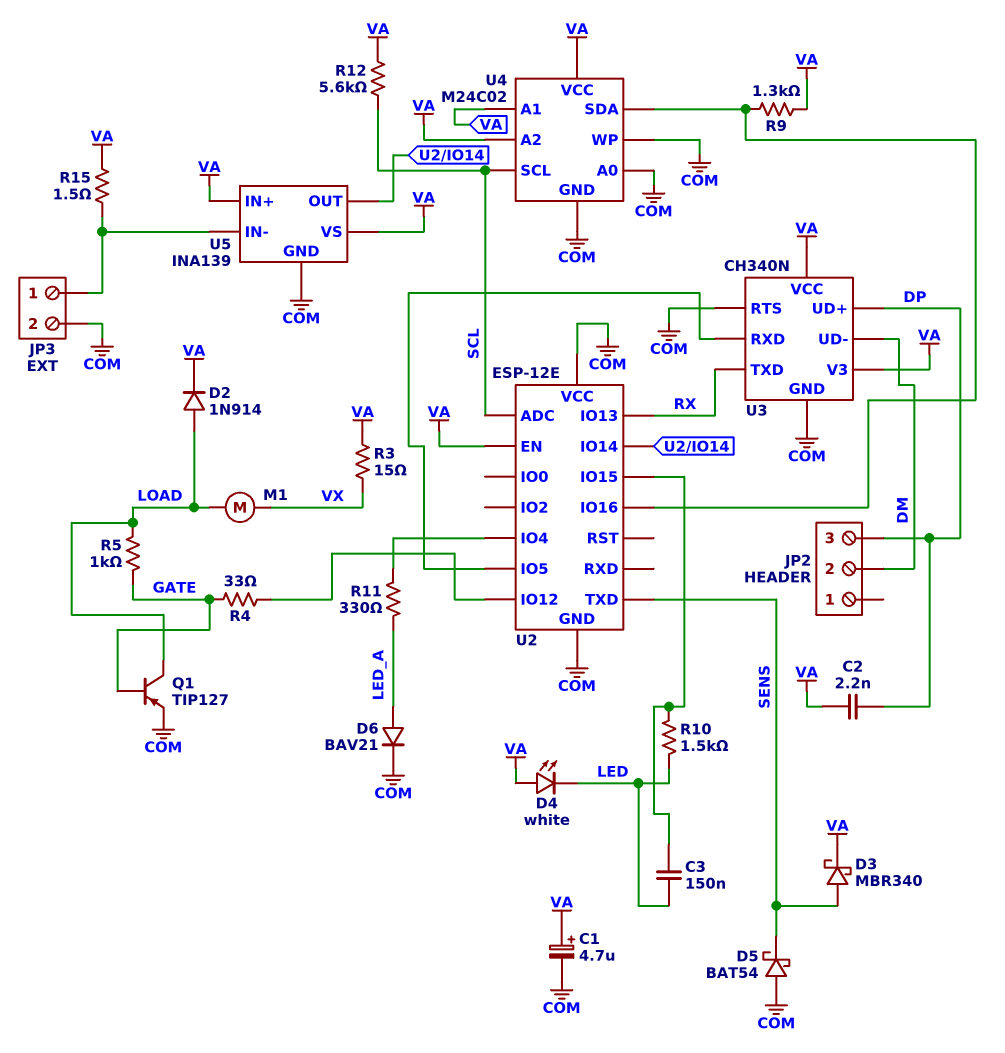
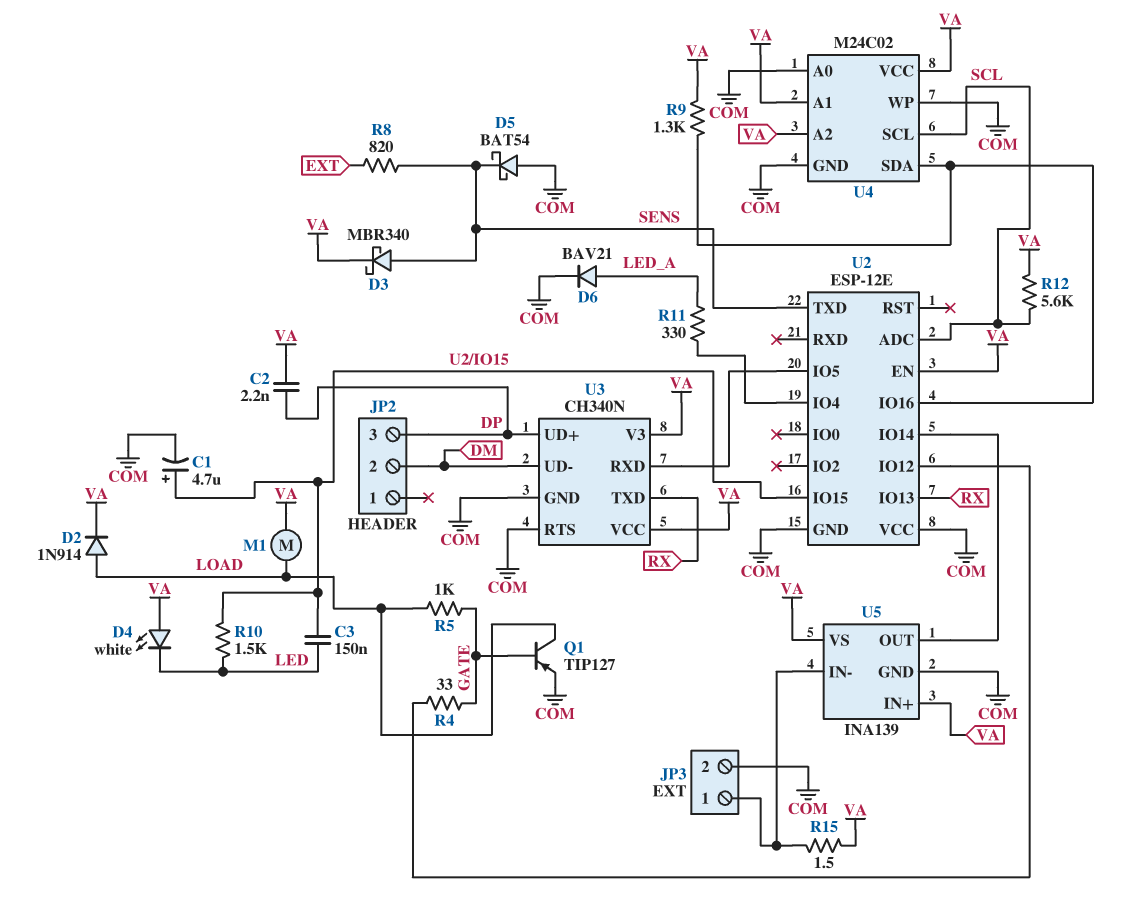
C1: 4.7uF (plus VA, minus COM) -> 4.7uF (plus U2/IO15, minus COM)
M1: motor (LOAD, VX) -> motor (LOAD, VA)
R3: 15 (VA, VX) -> none
R8: none -> 820 (EXT, SENS)

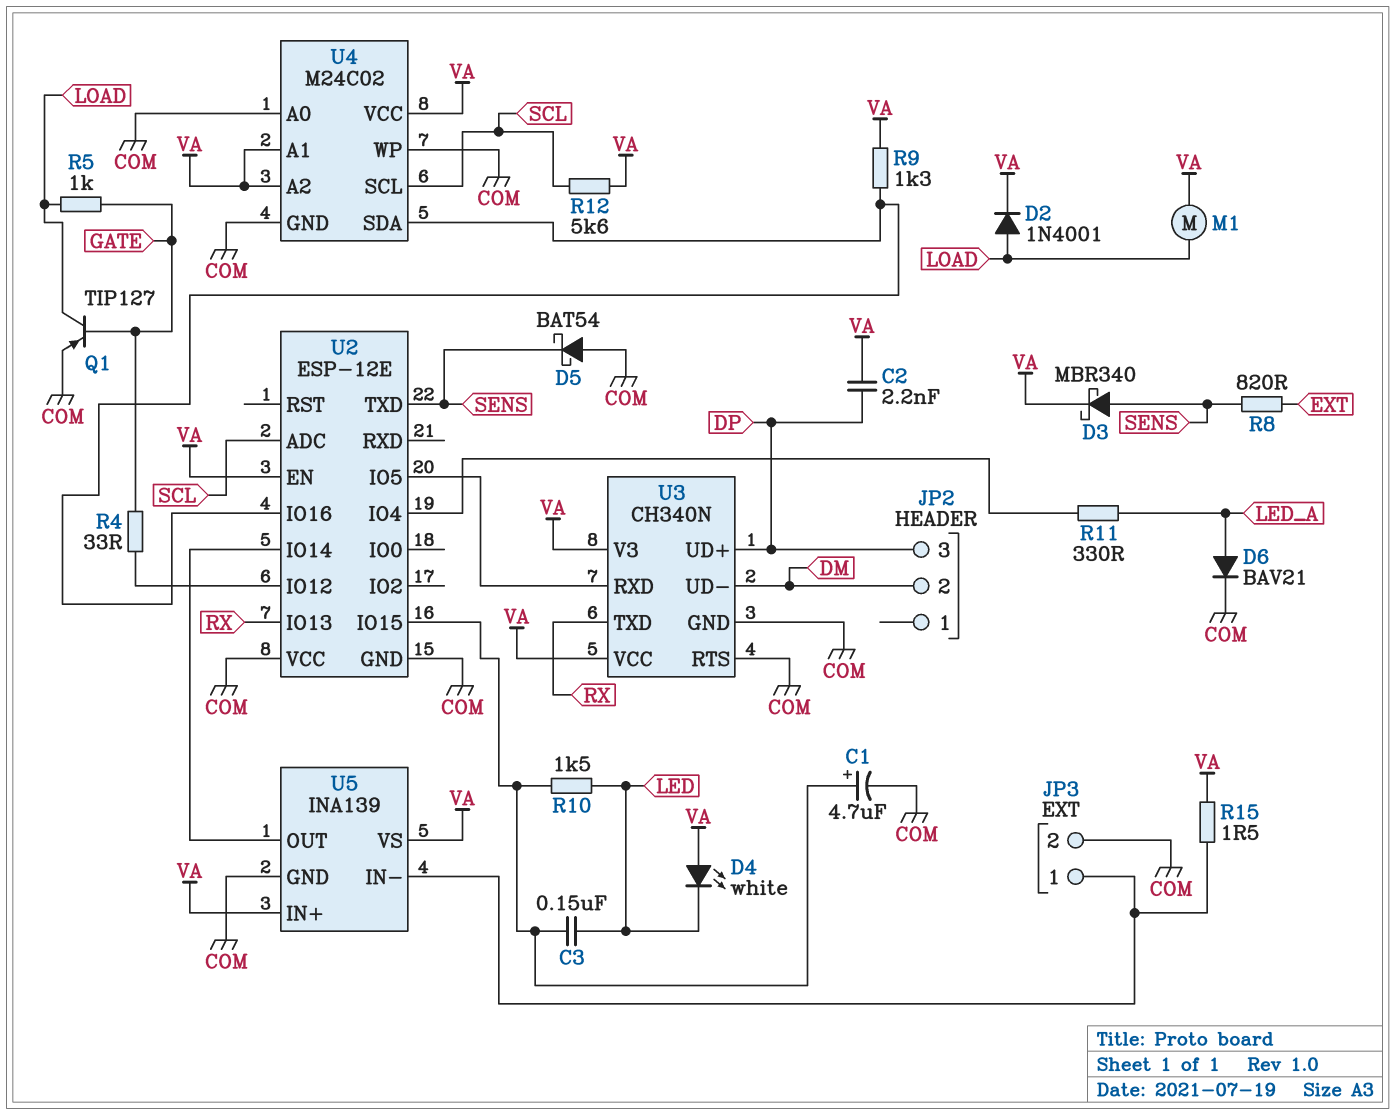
D2: diode 1N914 (A LOAD, K VA) -> diode 1N4001 (A LOAD, K VA)

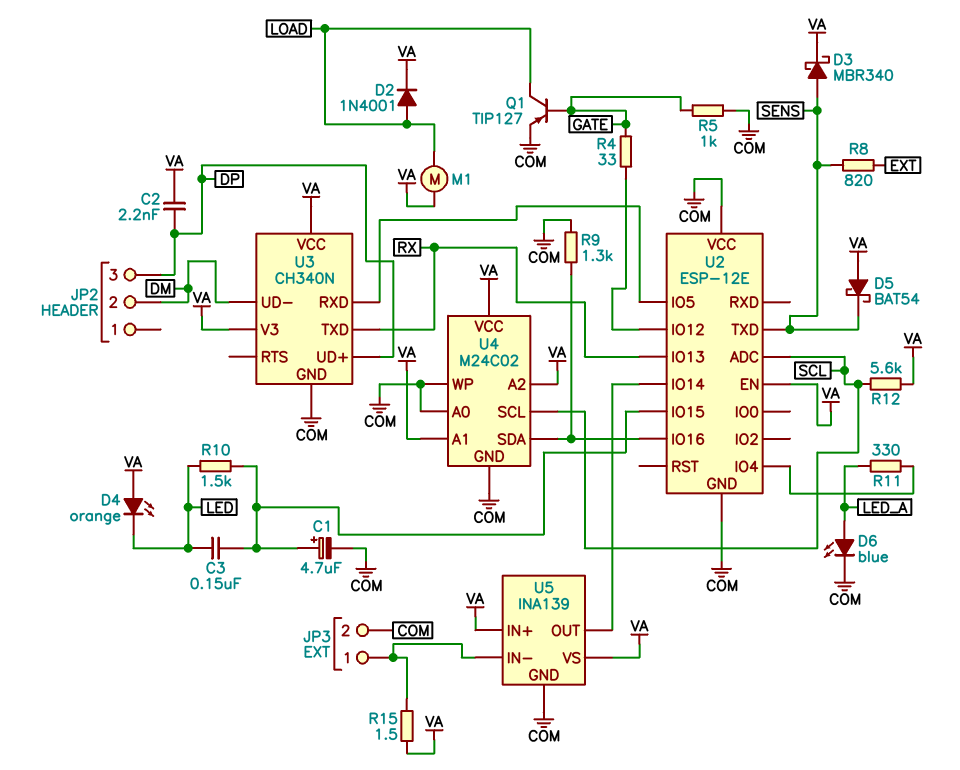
D4: LED white (A VA, K LED) -> LED orange (A VA, K LED)
D5: schottky BAT54 (A COM, K SENS) -> schottky BAT54 (A VA, K SENS)
D6: diode BAV21 (A LED_A, K COM) -> LED blue (A LED_A, K COM)
R5: 1k (GATE, LOAD) -> 1k (COM, GATE)
R9: 1.3k (U2/IO16, VA) -> 1.3k (COM, U2/IO16)
U3 pin RTS: COM -> none

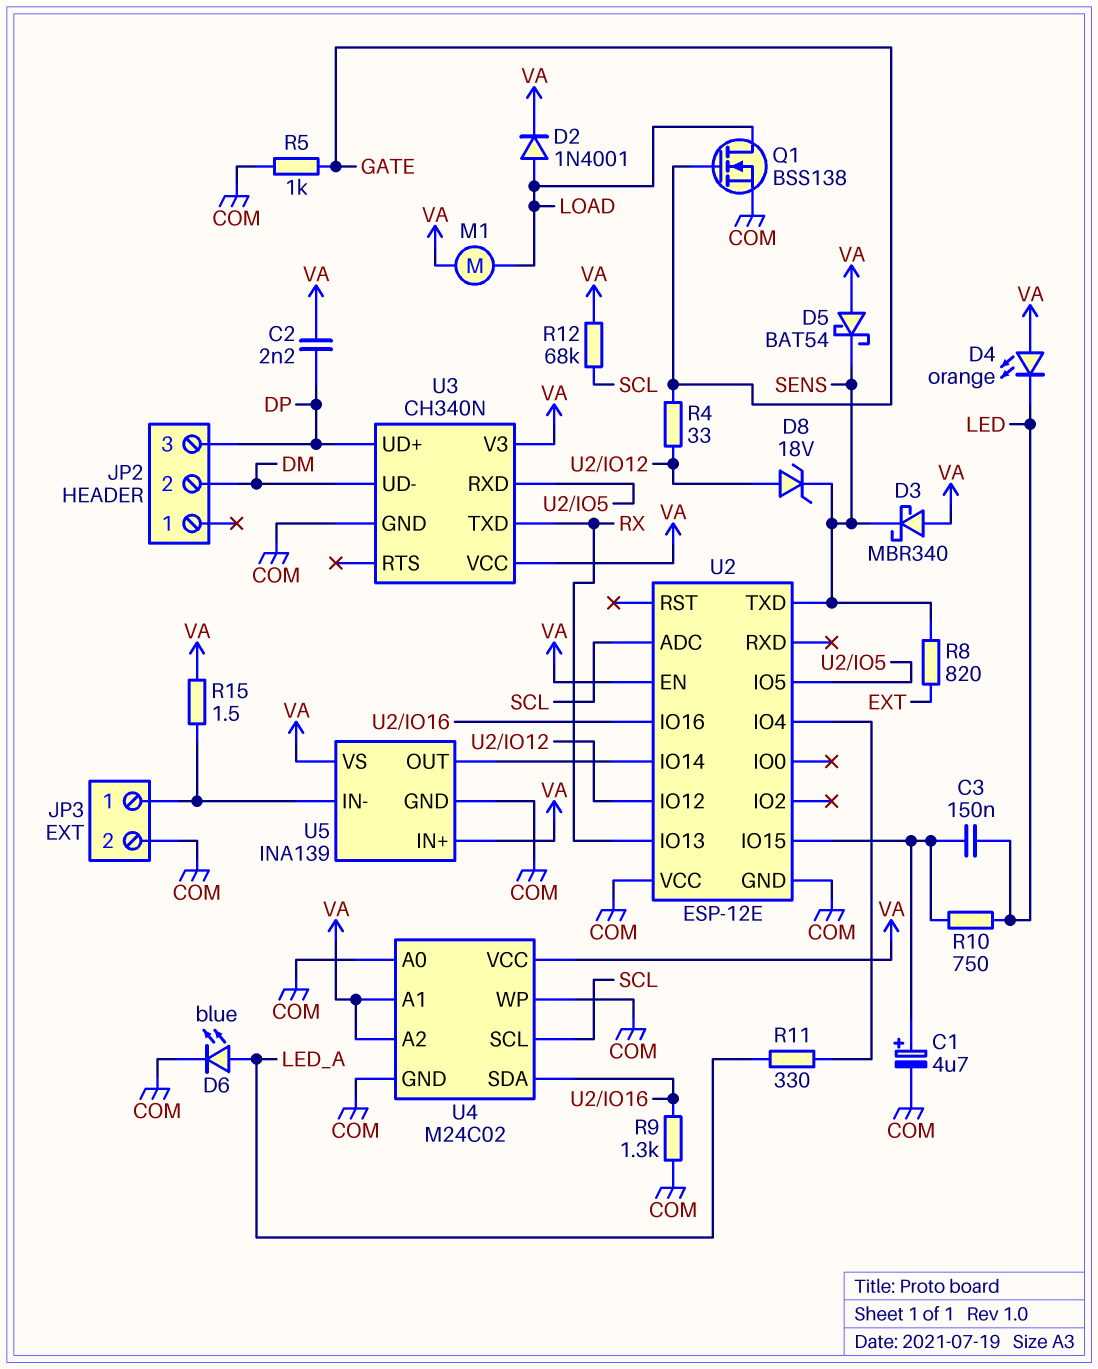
D3: schottky MBR340 (A SENS, K VA) -> schottky MBR340 (A VA, K SENS)
D8: none -> zener 18V (A U2/IO12, K SENS)
Q1: PNP TIP127 (B GATE, C LOAD, E COM) -> NMOS BSS138 (G GATE, D LOAD, S COM)
R10: 1.5k (LED, U2/IO15) -> 750 (LED, U2/IO15)
R12: 5.6k (SCL, VA) -> 68k (SCL, VA)

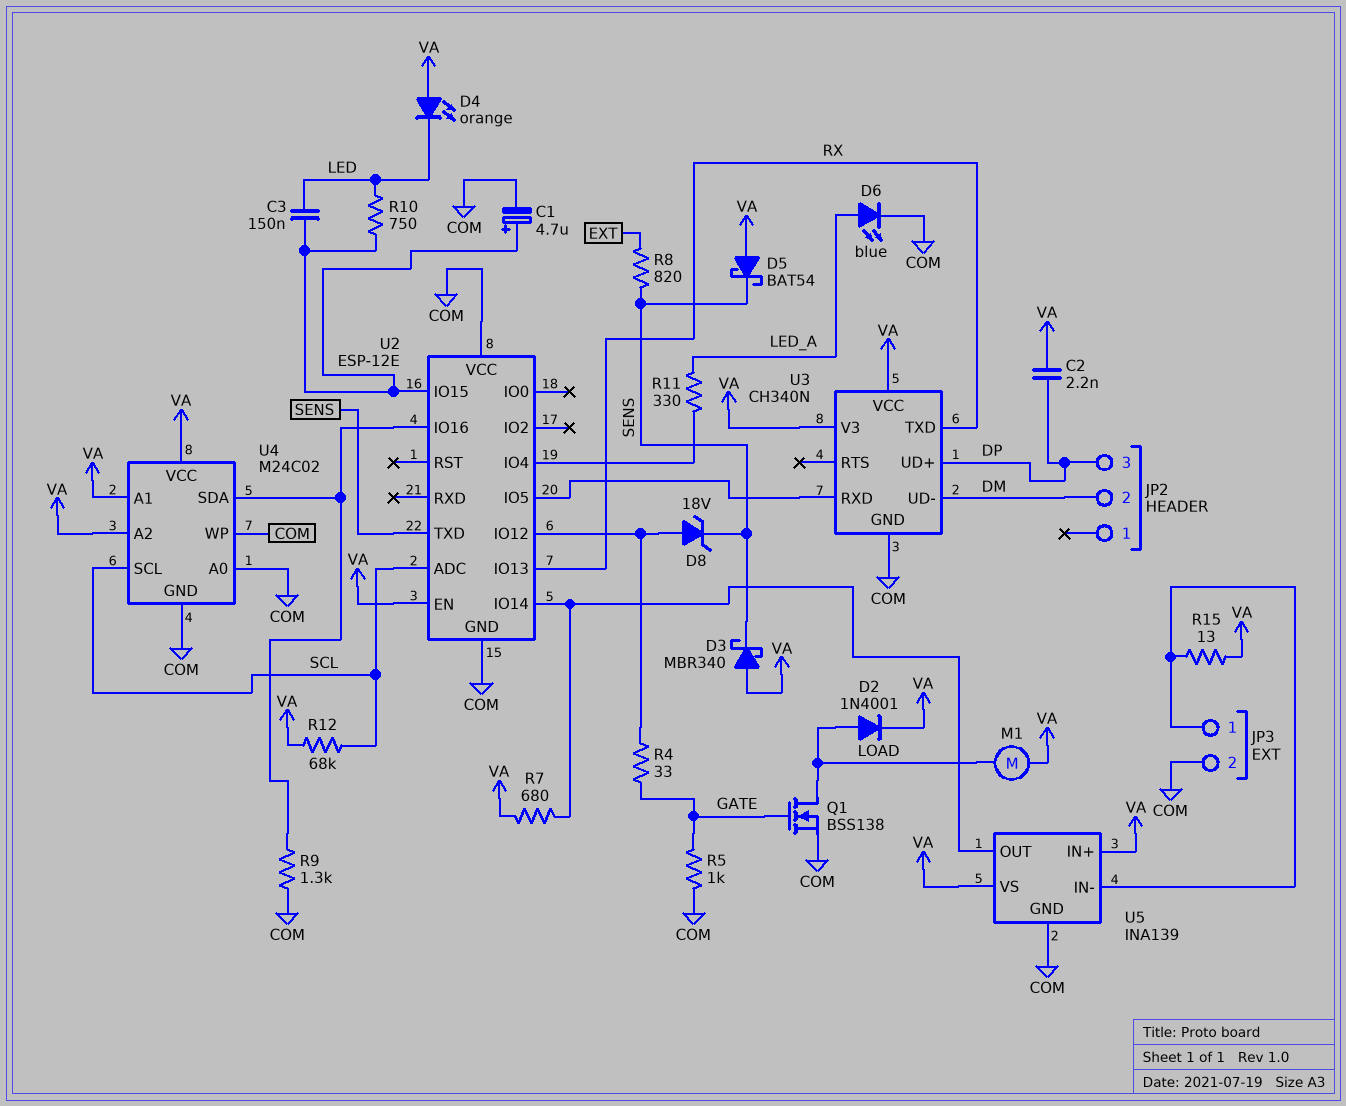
R7: none -> 680 (U2/IO14, VA)
R15: 1.5 (JP3/1, VA) -> 13 (JP3/1, VA)

